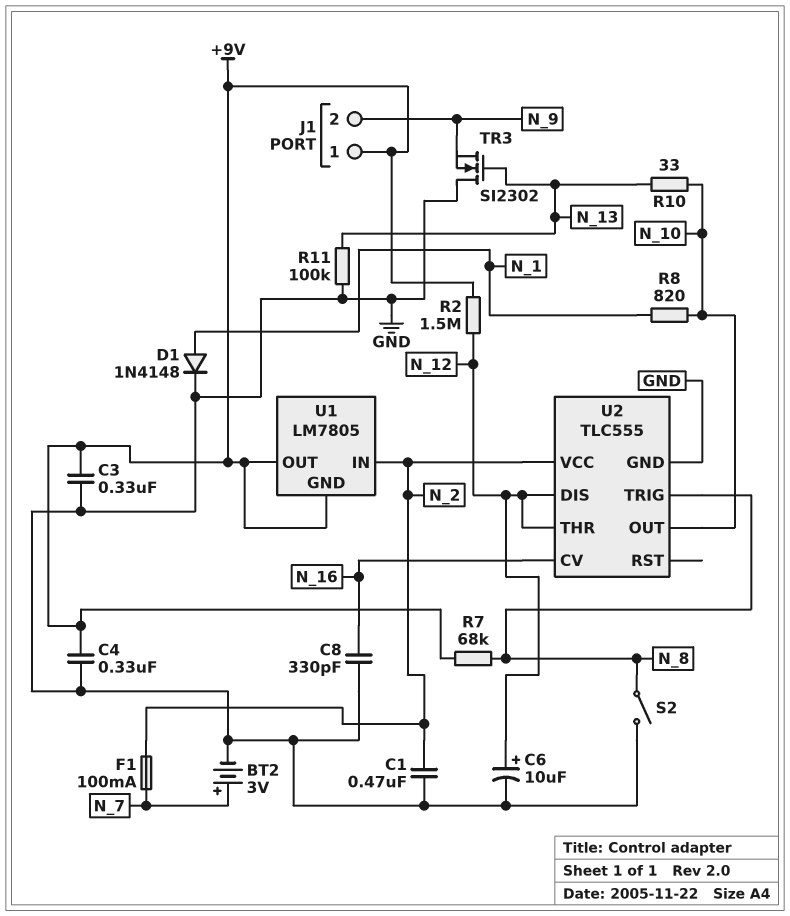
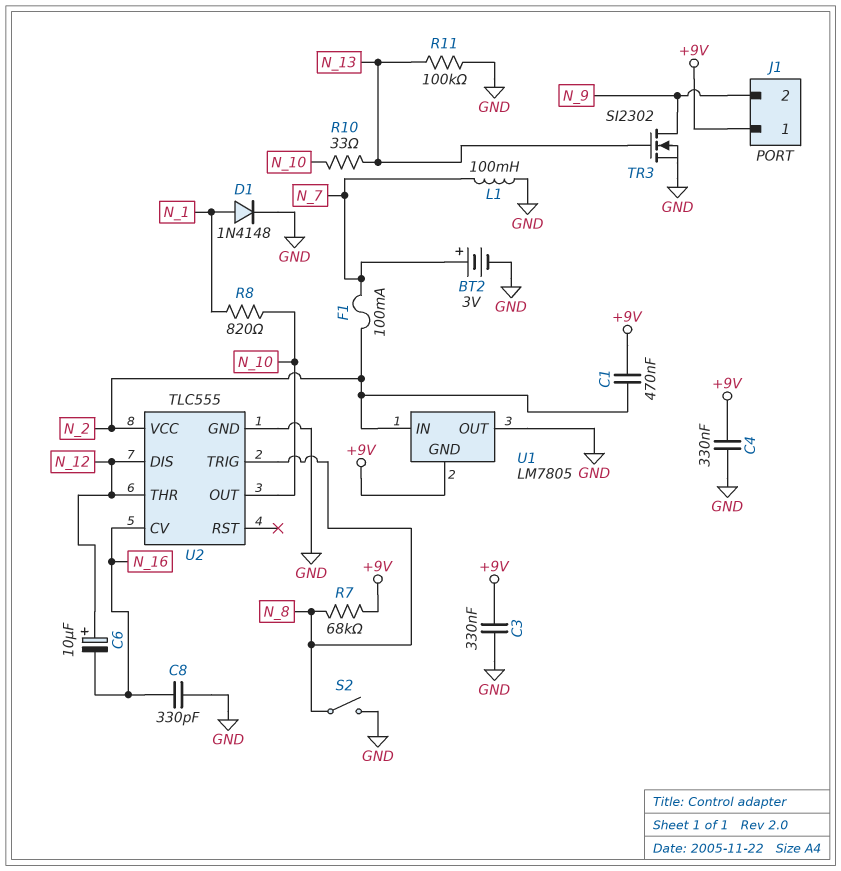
C1: 470nF (GND, N_2) -> 470nF (+9V, N_2)
C6: 10uF (plus N_12, minus GND) -> 10uF (plus N_12, minus N_16)
L1: none -> 100mH (GND, N_7)
R2: 1.5M (+9V, N_12) -> none
TR3: NMOS SI2302 (G N_13, D GND, S N_9) -> NMOS SI2302 (G N_13, D N_9, S GND)
U1 pin OUT: +9V -> GND

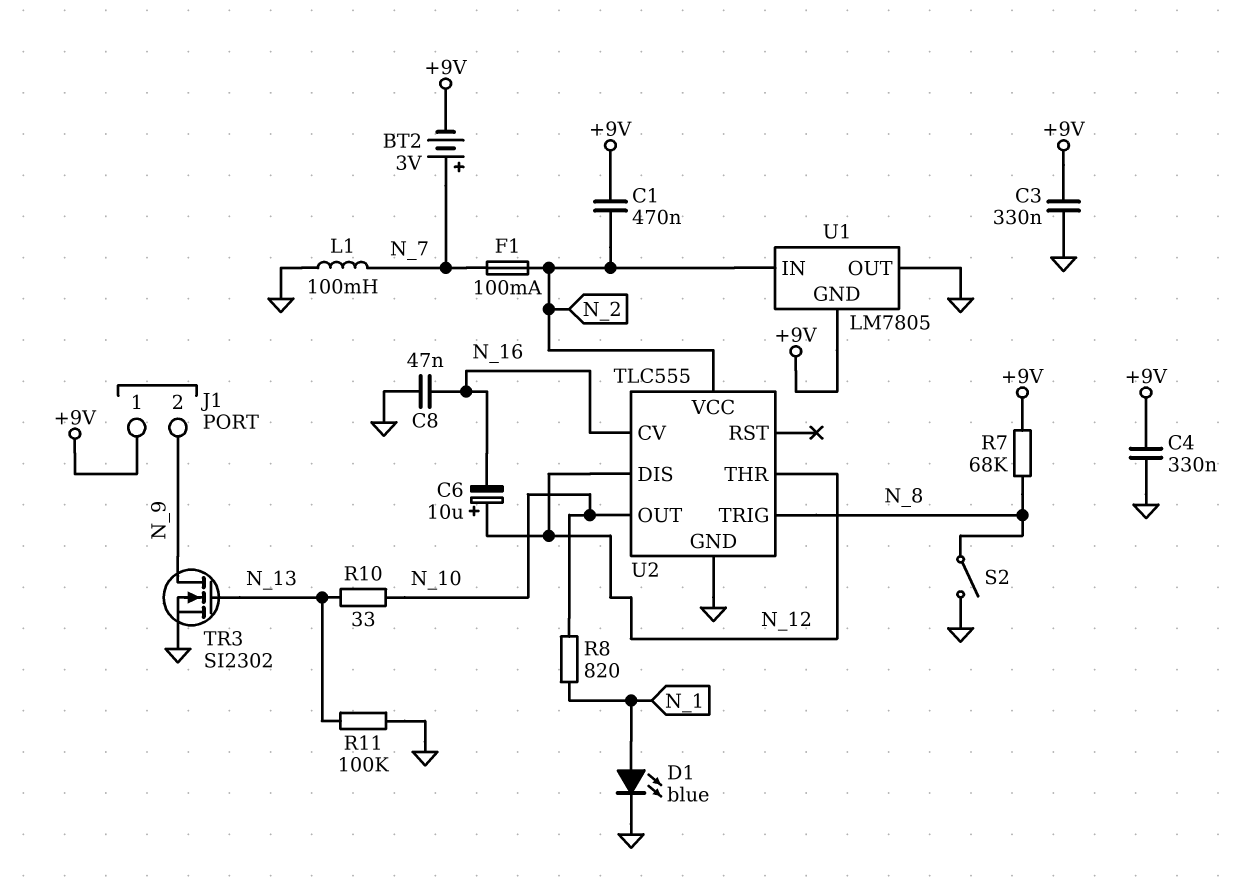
BT2: 3V (plus N_7, minus GND) -> 3V (plus N_7, minus +9V)
C8: 330pF (GND, N_16) -> 47nF (GND, N_16)
D1: diode 1N4148 (A N_1, K GND) -> LED blue (A N_1, K GND)

